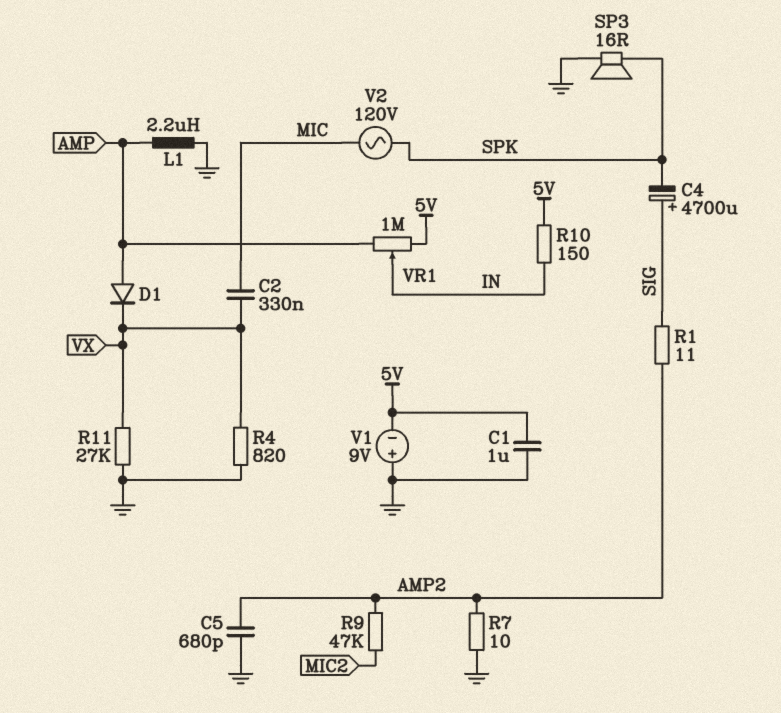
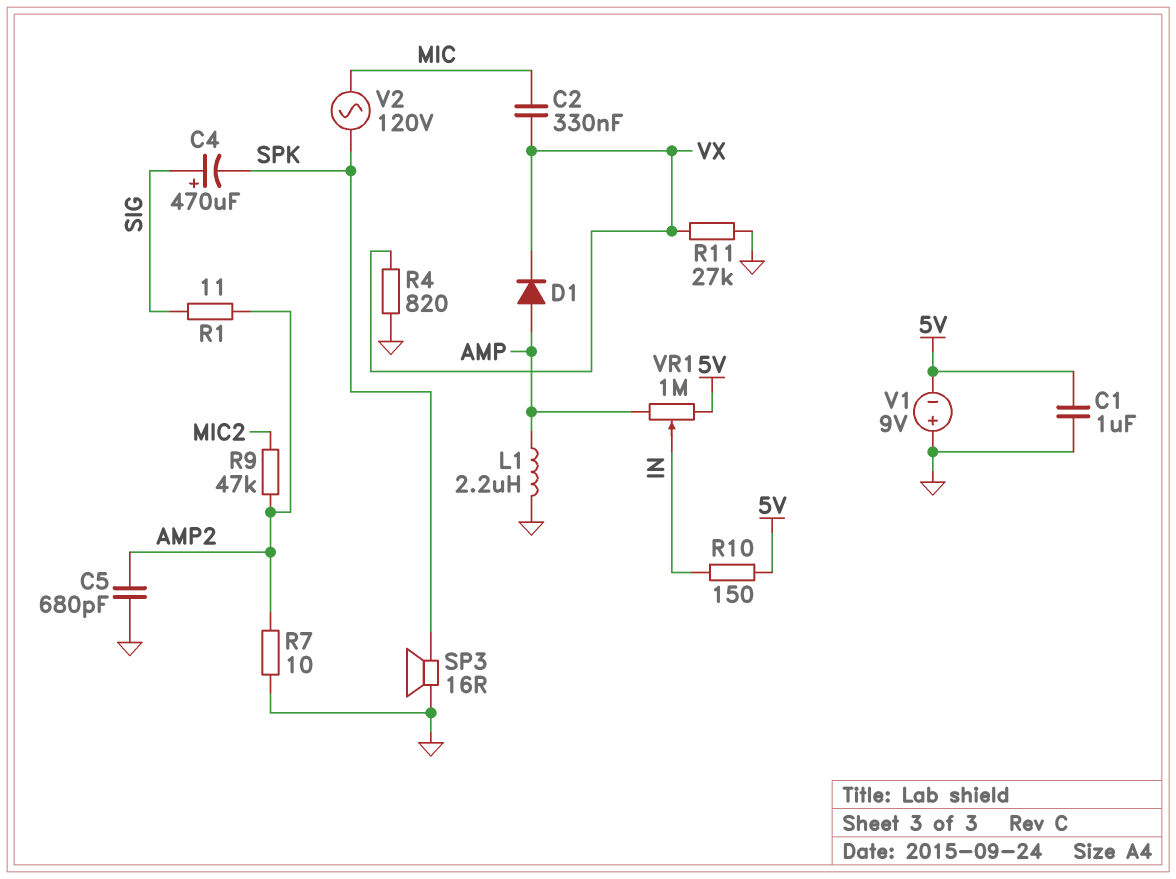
C4: 4700uF (plus SIG, minus SPK) -> 470uF (plus SIG, minus SPK)

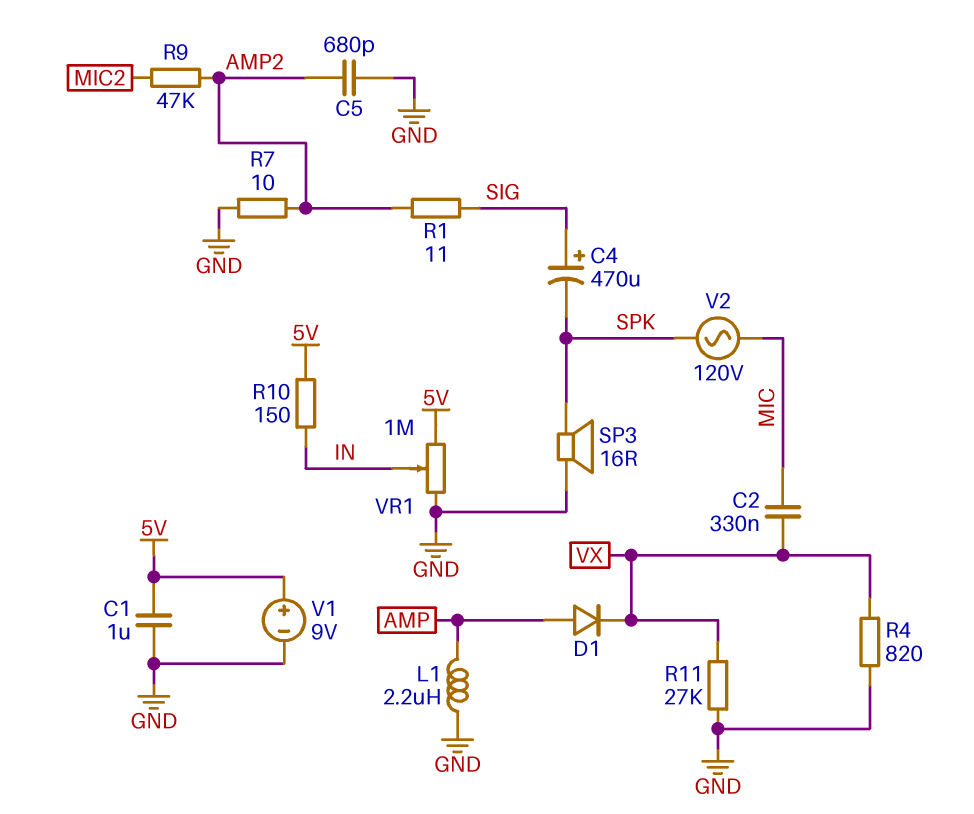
V1: 9V (plus GND, minus 5V) -> 9V (plus 5V, minus GND)
VR1: 1M (5V, AMP, wiper IN) -> 1M (5V, GND, wiper IN)

